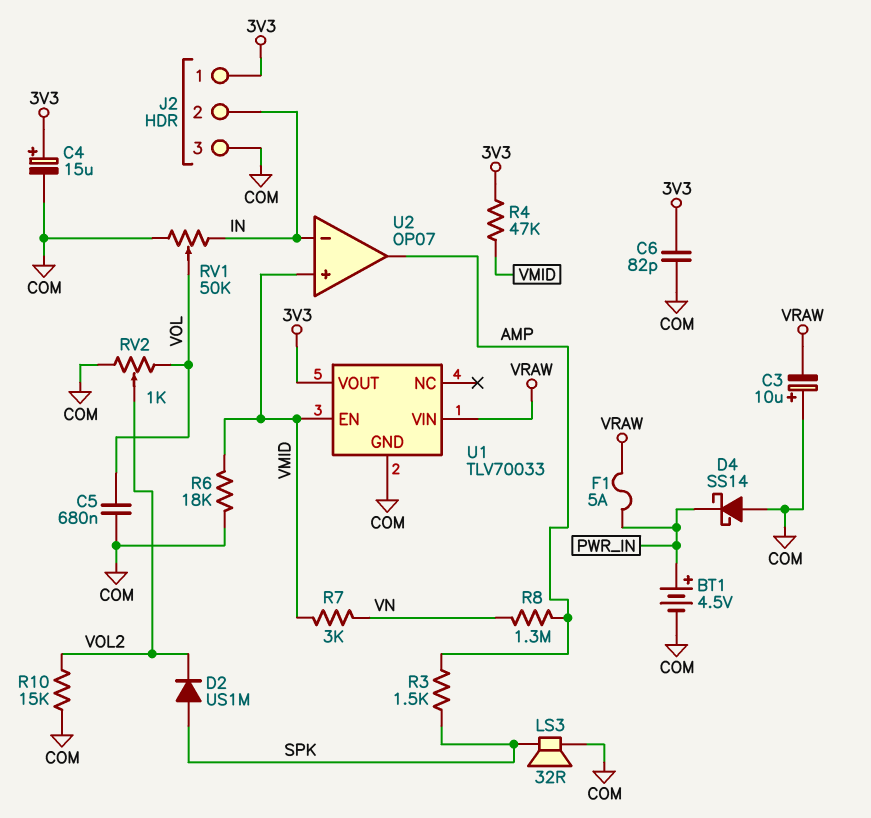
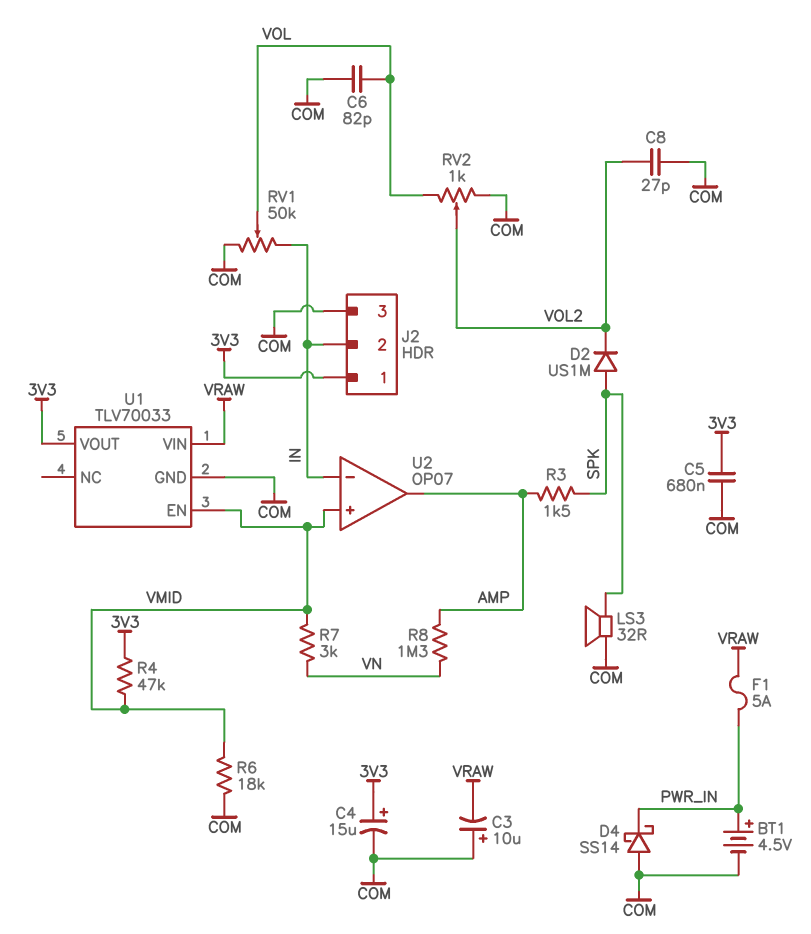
C5: 680nF (COM, VOL) -> 680nF (3V3, COM)
C6: 82pF (3V3, COM) -> 82pF (COM, VOL)
C8: none -> 27pF (COM, VOL2)
R10: 15k (COM, VOL2) -> none

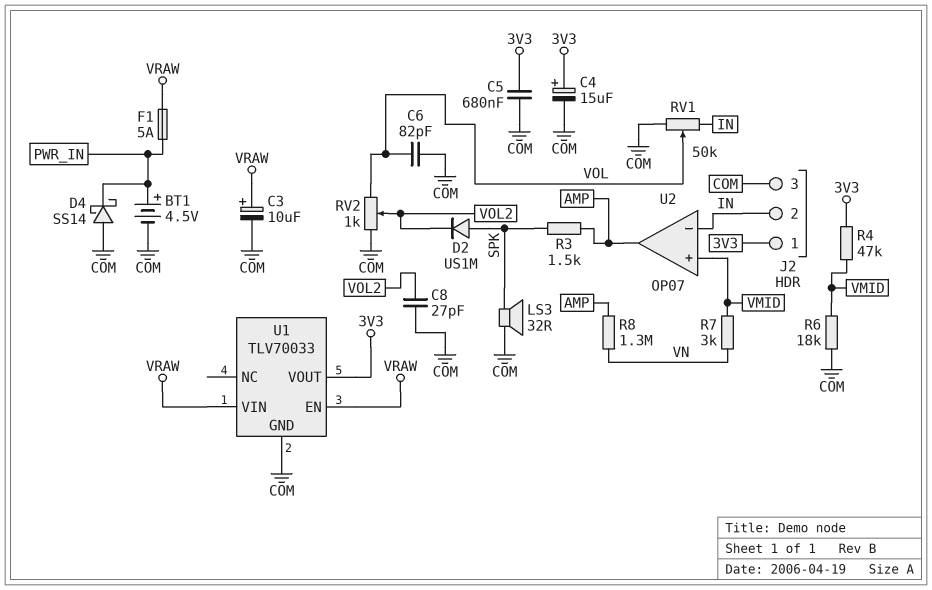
C3: 10uF (plus COM, minus VRAW) -> 10uF (plus VRAW, minus COM)
U1 pin EN: VMID -> VRAW

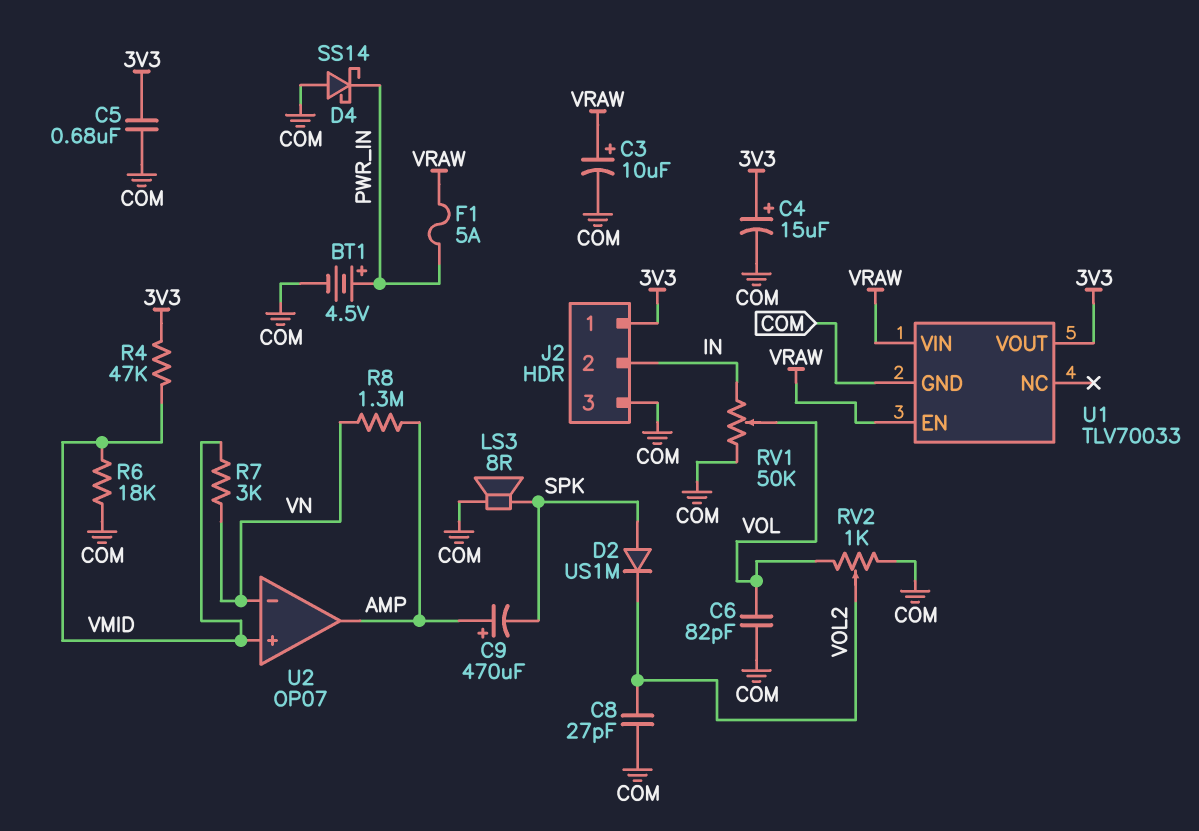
C9: none -> 470uF (plus AMP, minus SPK)
LS3: speaker 32R (COM, SPK) -> speaker 8R (COM, SPK)
R3: 1.5k (AMP, SPK) -> none
U2 pin in-: IN -> VN

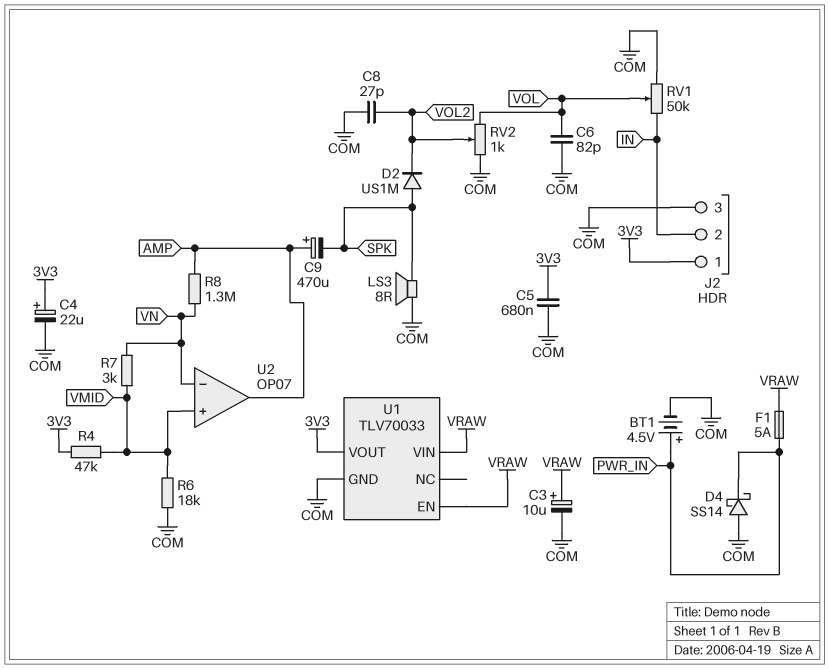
C4: 15uF (plus 3V3, minus COM) -> 22uF (plus 3V3, minus COM)

